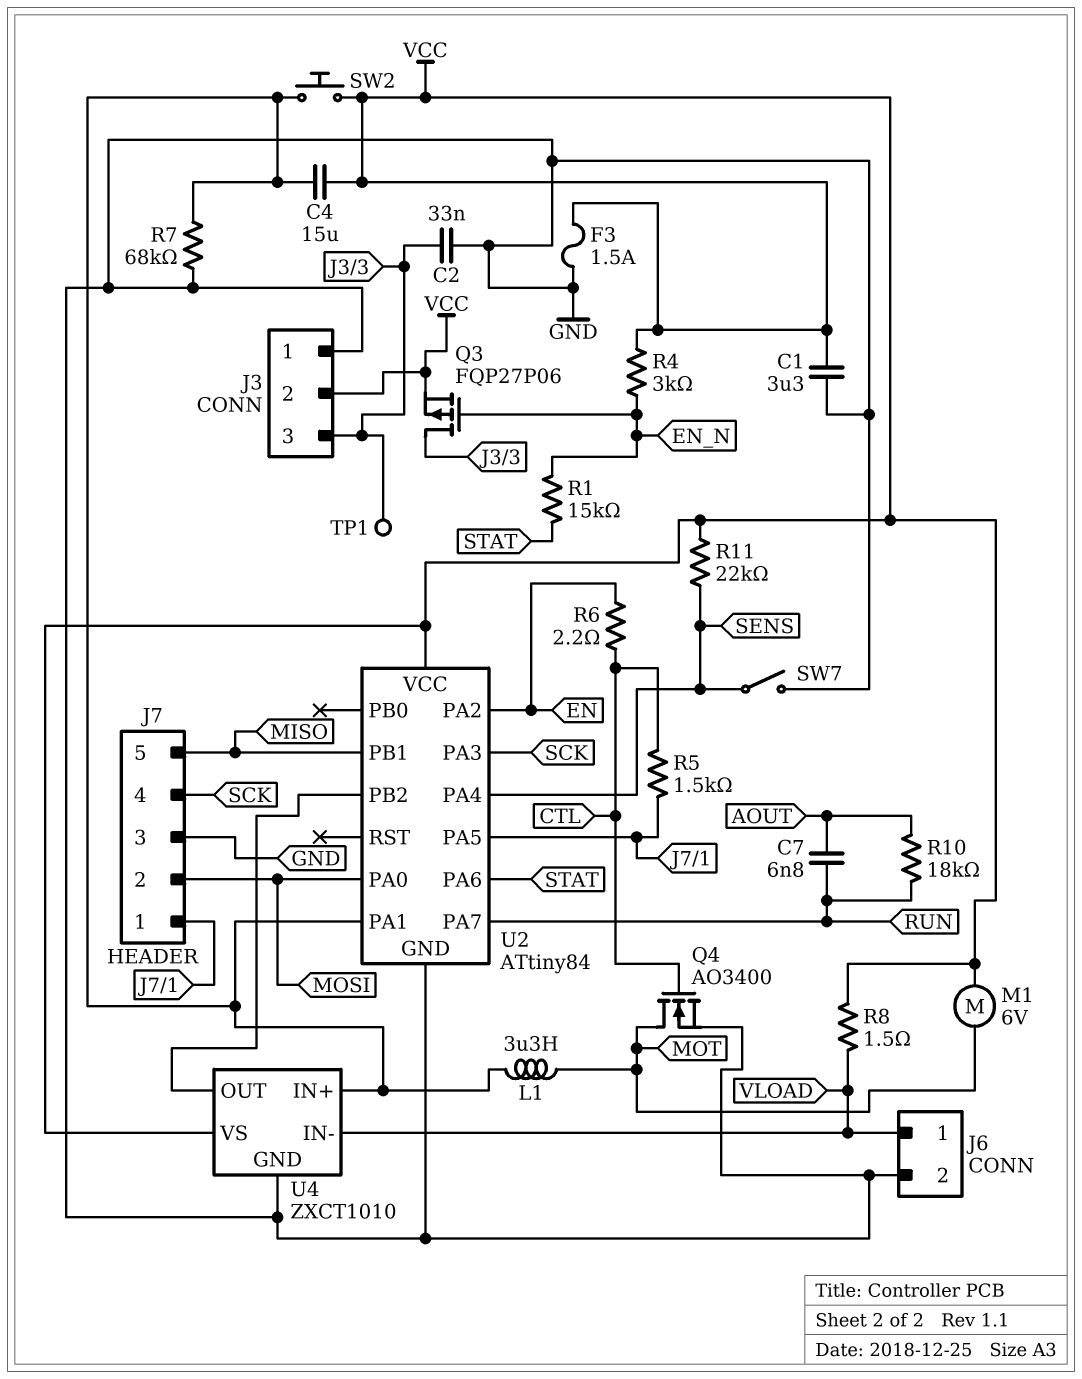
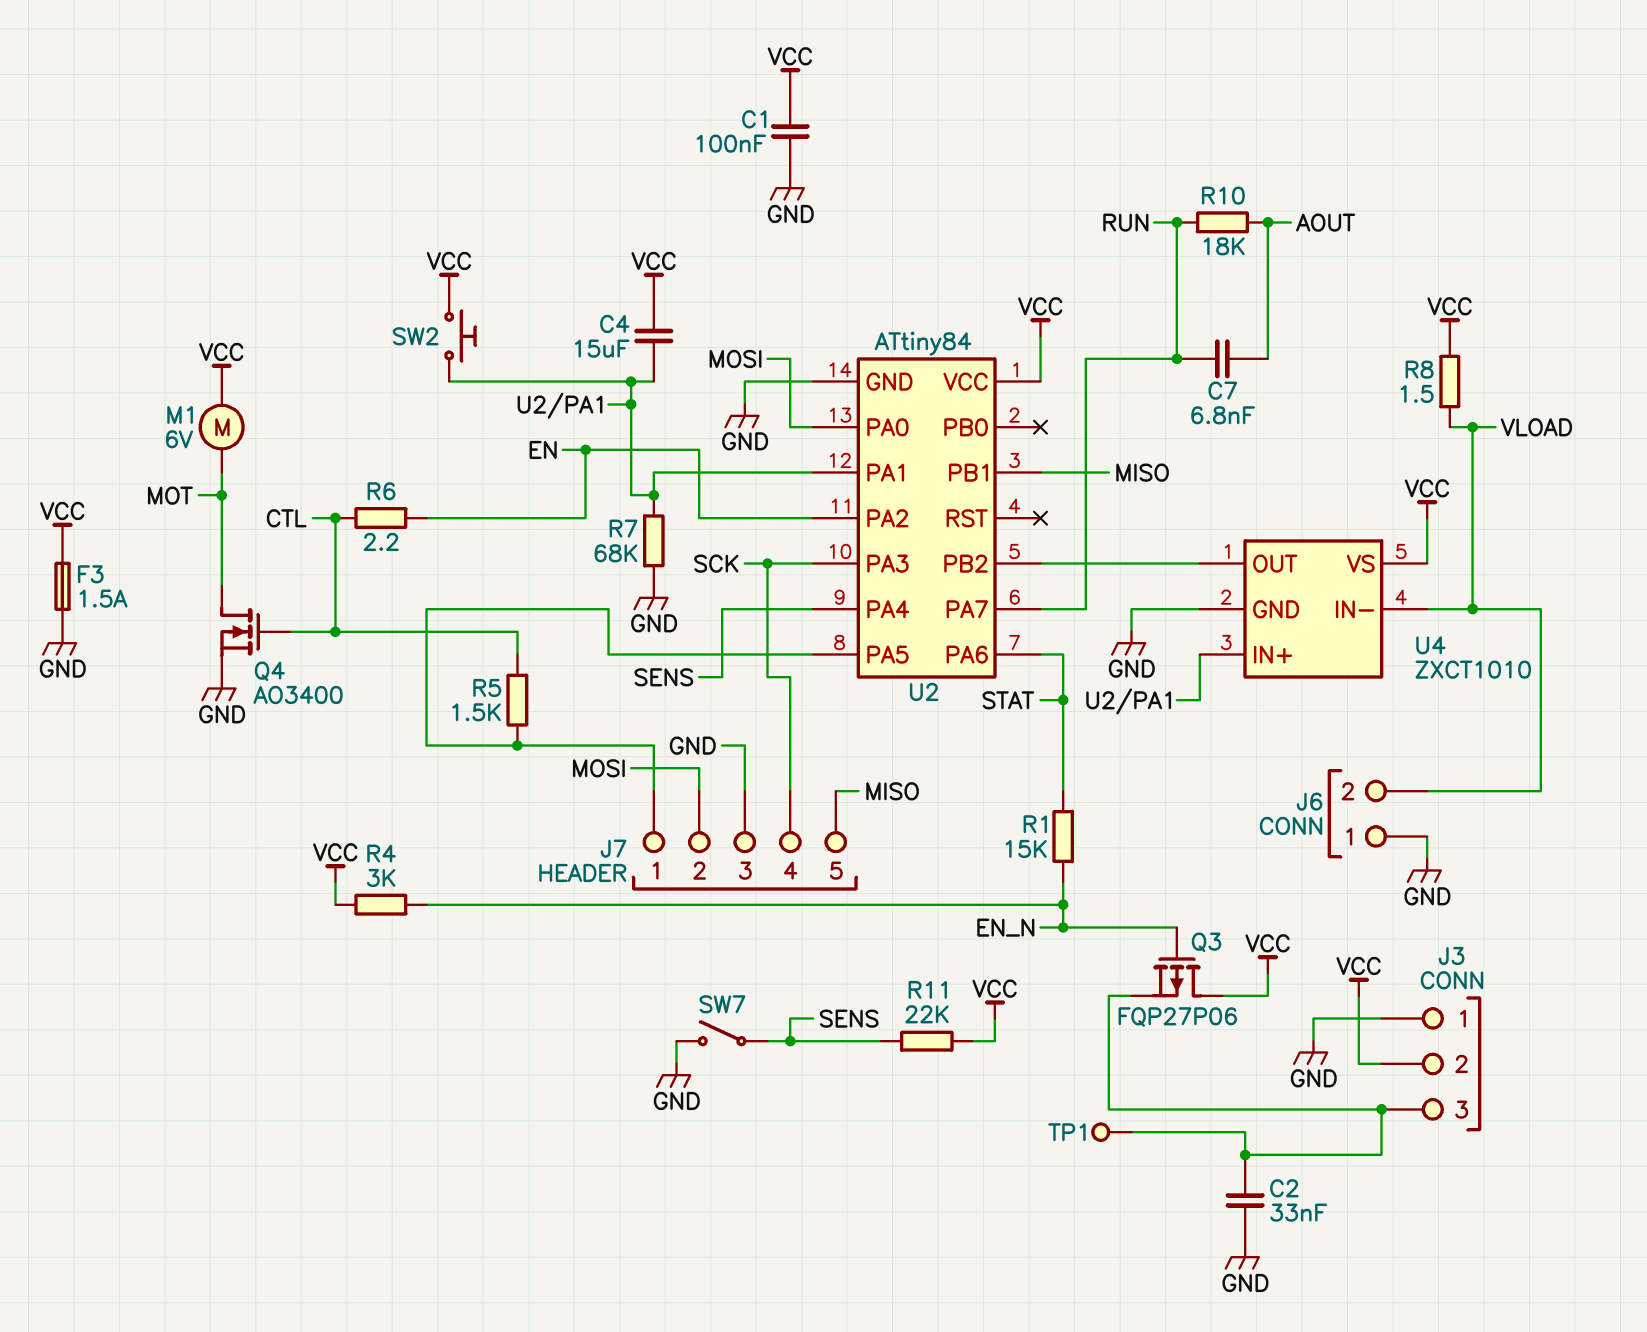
C1: 3.3uF (GND, VCC) -> 100nF (GND, VCC)
J6 pin 1: VLOAD -> GND
J6 pin 2: GND -> VLOAD
L1: 3.3uH (MOT, U2/PA1) -> none
Q3: PMOS FQP27P06 (G EN_N, D J3/3, S VCC) -> PMOS FQP27P06 (G EN_N, D VCC, S J3/3)

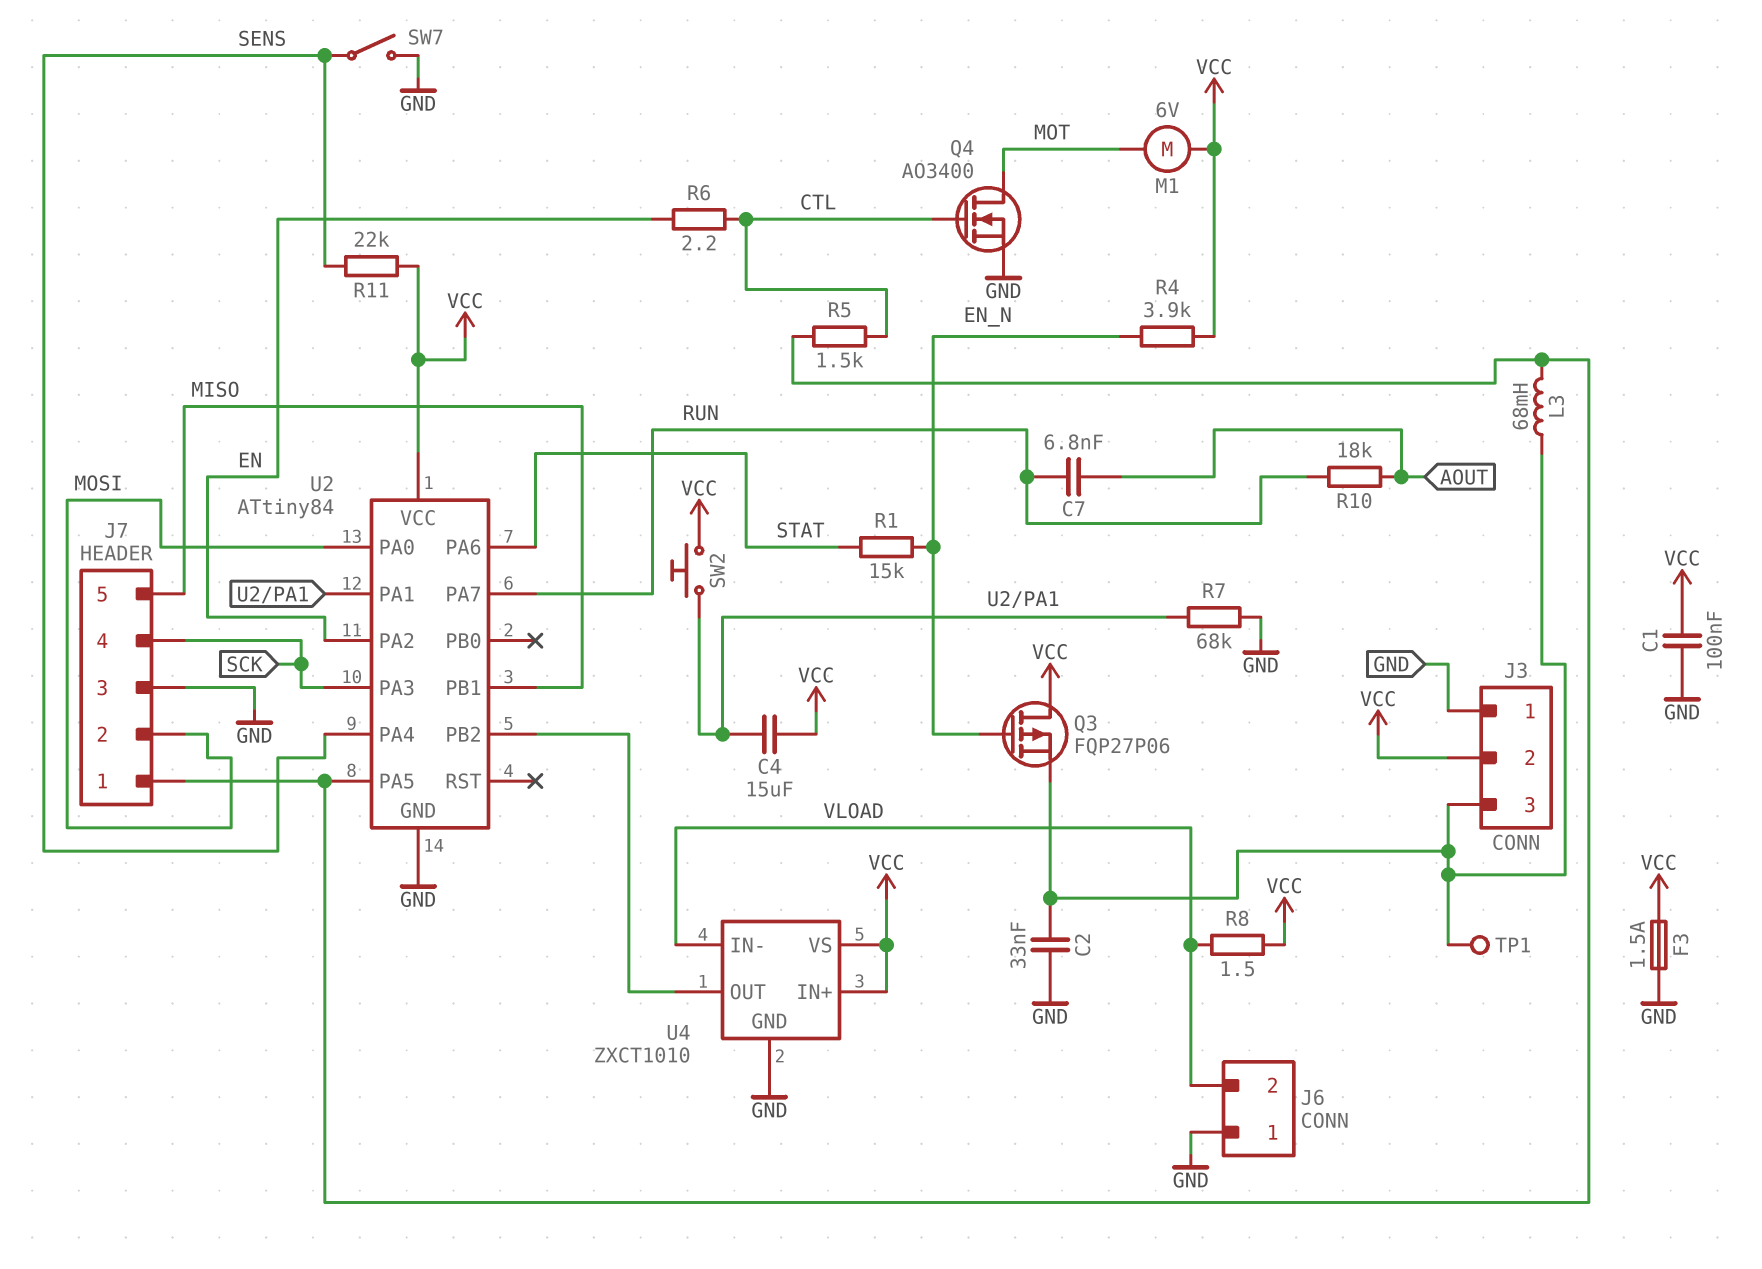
L3: none -> 68mH (J3/3, J7/1)
R4: 3k (EN_N, VCC) -> 3.9k (EN_N, VCC)
U4 pin IN+: U2/PA1 -> VCC

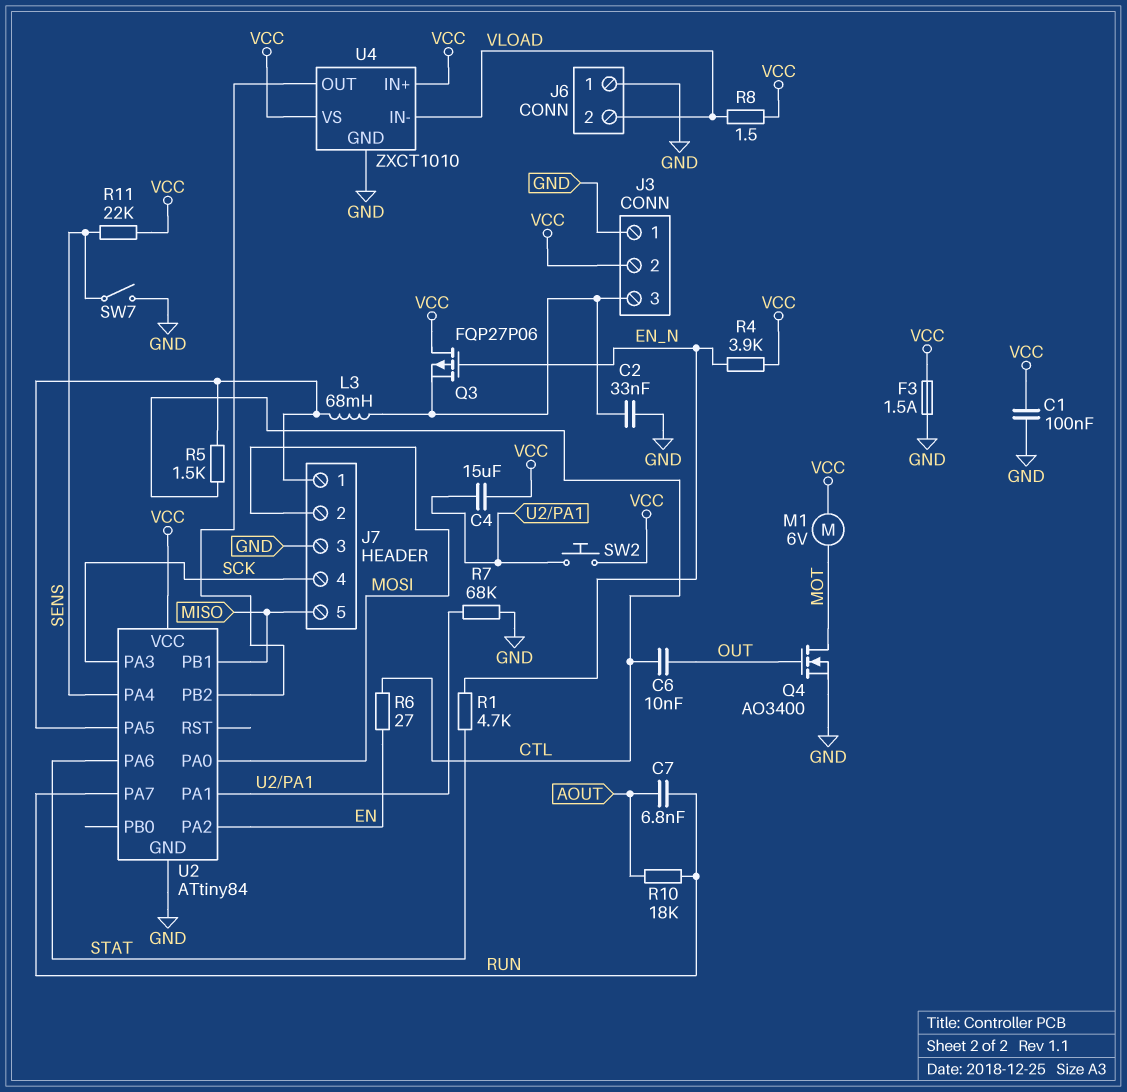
C6: none -> 10nF (CTL, OUT)
Q4: NMOS AO3400 (G CTL, D MOT, S GND) -> NMOS AO3400 (G OUT, D MOT, S GND)
R1: 15k (EN_N, STAT) -> 4.7k (EN_N, STAT)
R6: 2.2 (CTL, EN) -> 27 (CTL, EN)
TP1: test point (J3/3) -> none

